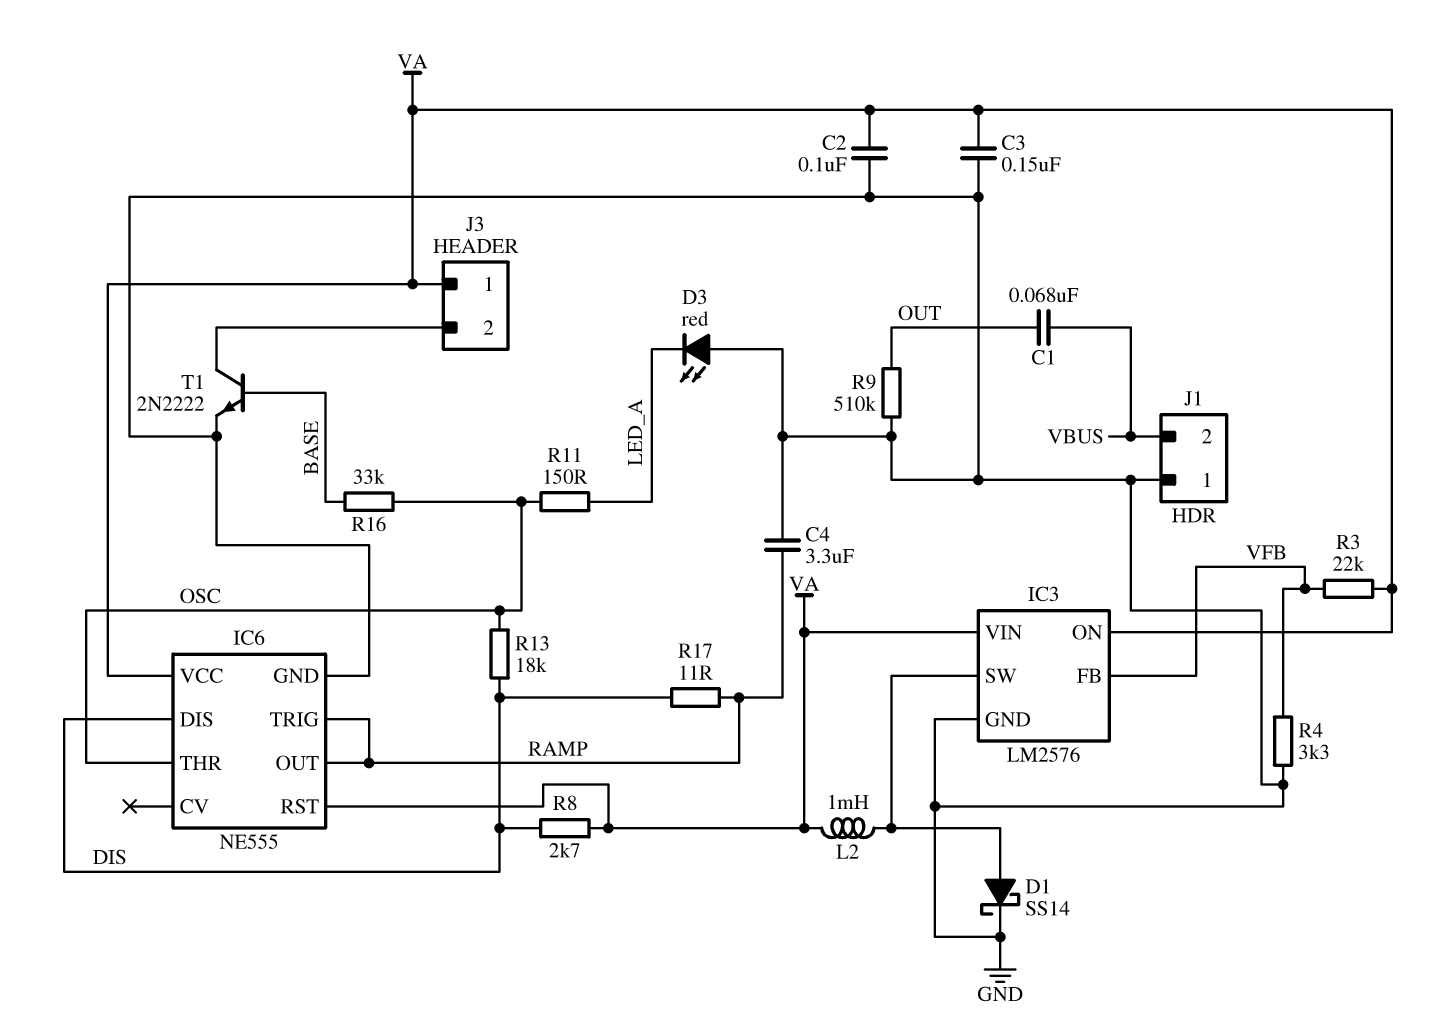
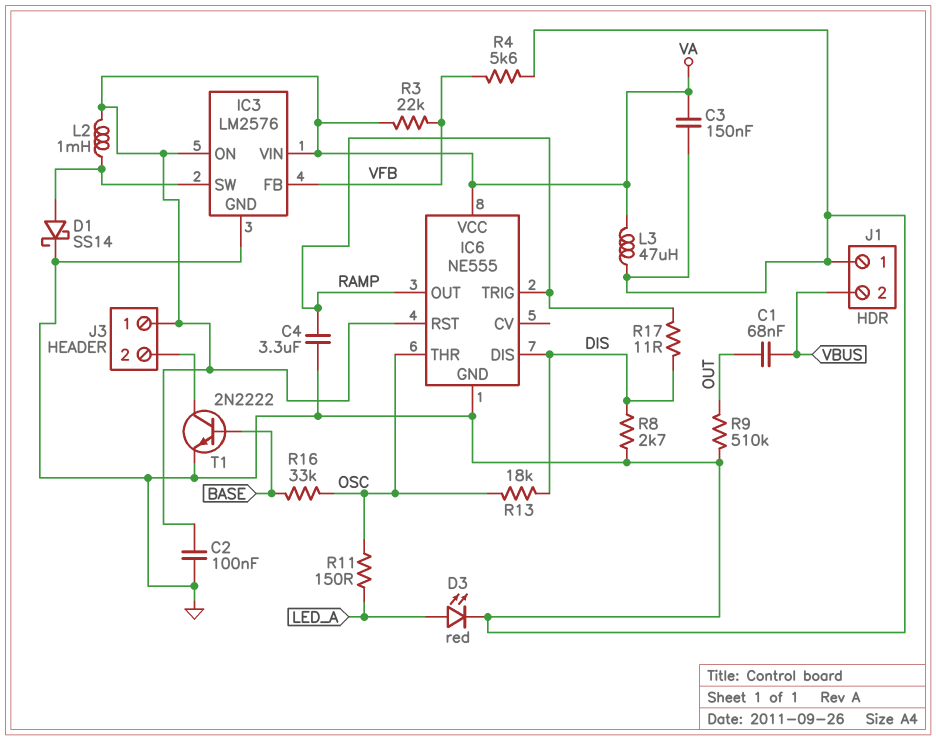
D3: LED red (A GND, K LED_A) -> LED red (A LED_A, K GND)
L3: none -> 47uH (GND, VA)
R4: 3.3k (GND, VFB) -> 5.6k (GND, VFB)
R8: 2.7k (DIS, VA) -> 2.7k (DIS, GND)

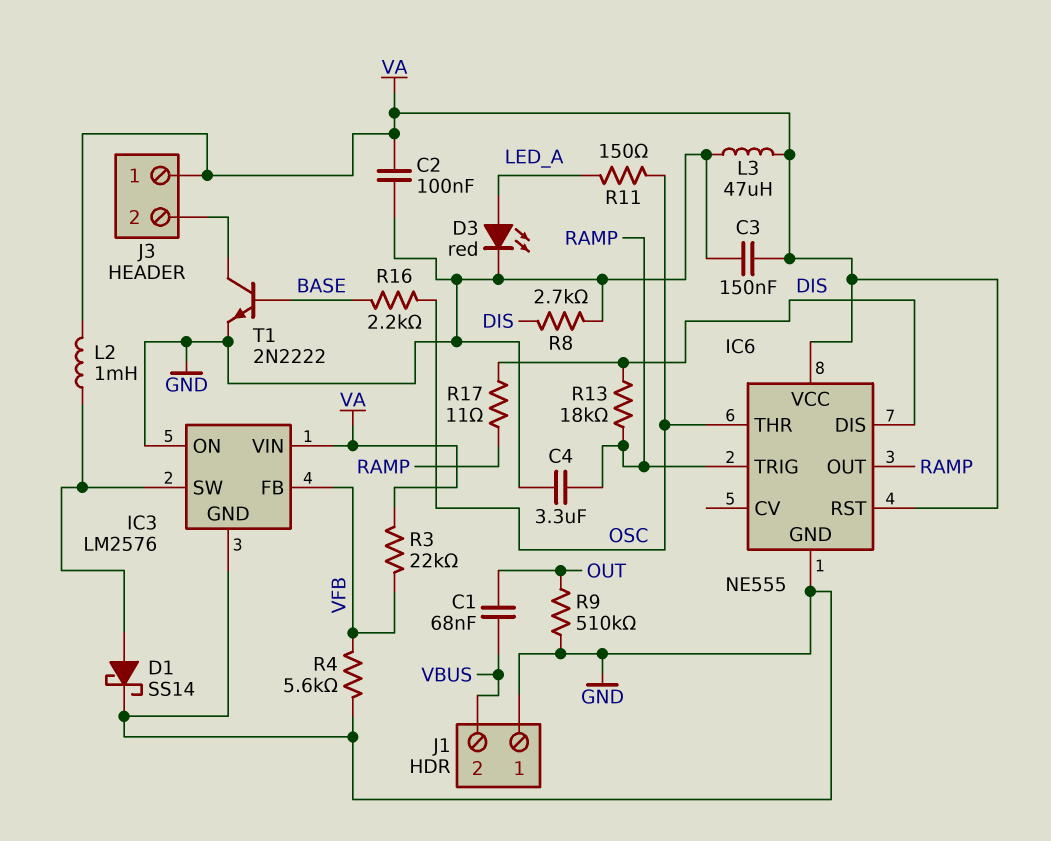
IC3 pin ON: VA -> GND
R13: 18k (DIS, OSC) -> 18k (DIS, RAMP)
R16: 33k (BASE, OSC) -> 2.2k (BASE, OSC)

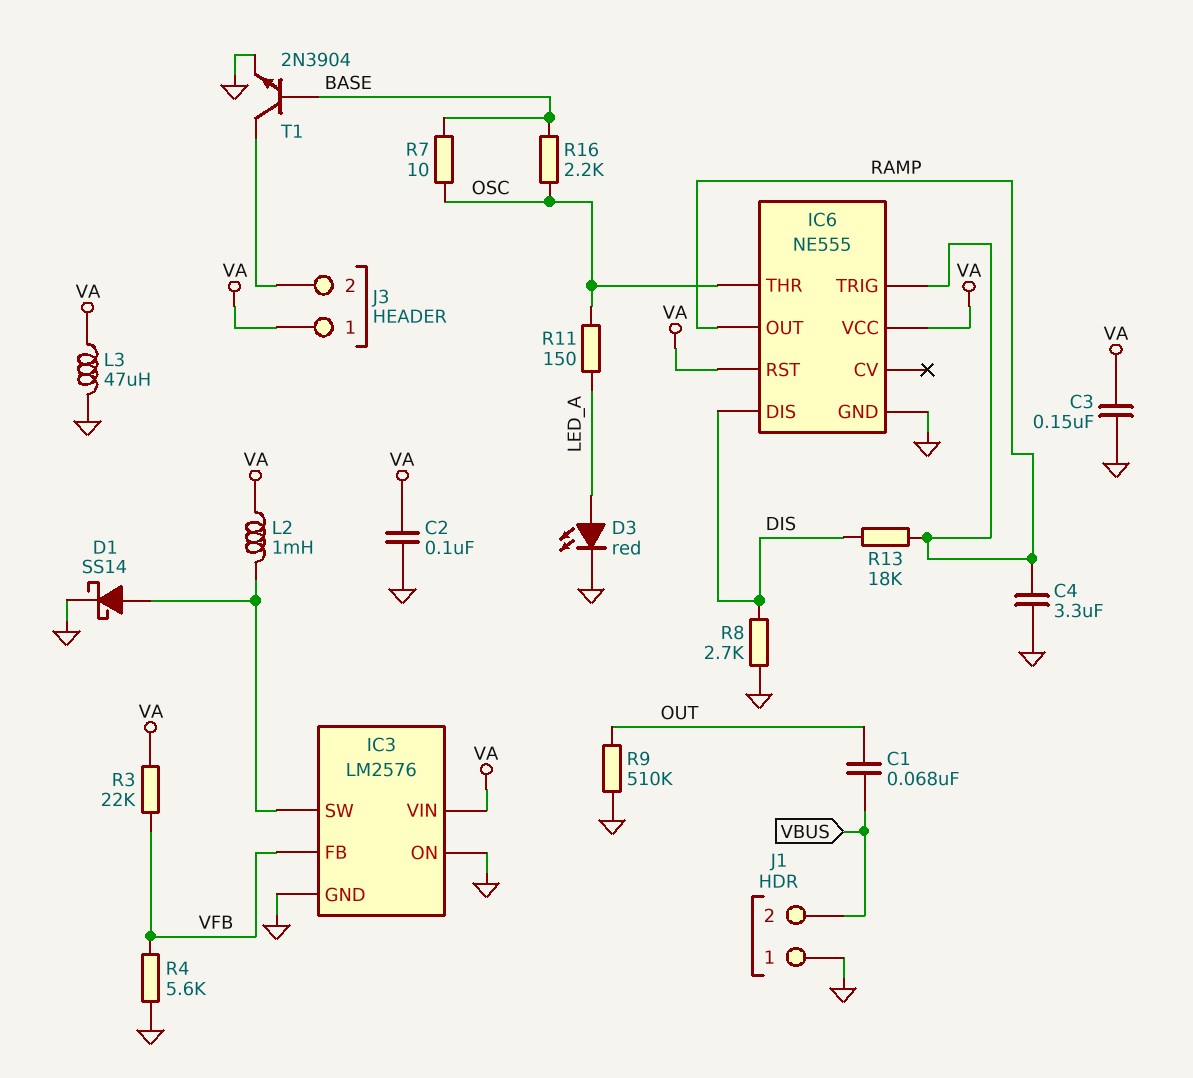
R7: none -> 10 (BASE, OSC)
R17: 11 (DIS, RAMP) -> none
T1: NPN 2N2222 (B BASE, C J3/2, E GND) -> NPN 2N3904 (B BASE, C J3/2, E GND)

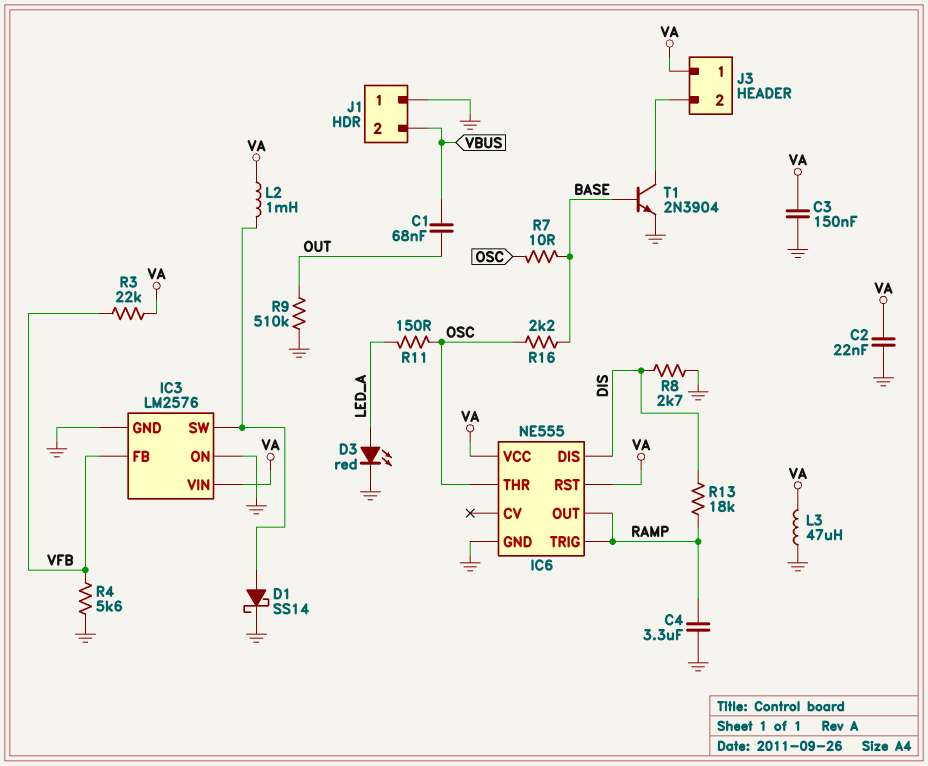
C2: 100nF (GND, VA) -> 22nF (GND, VA)

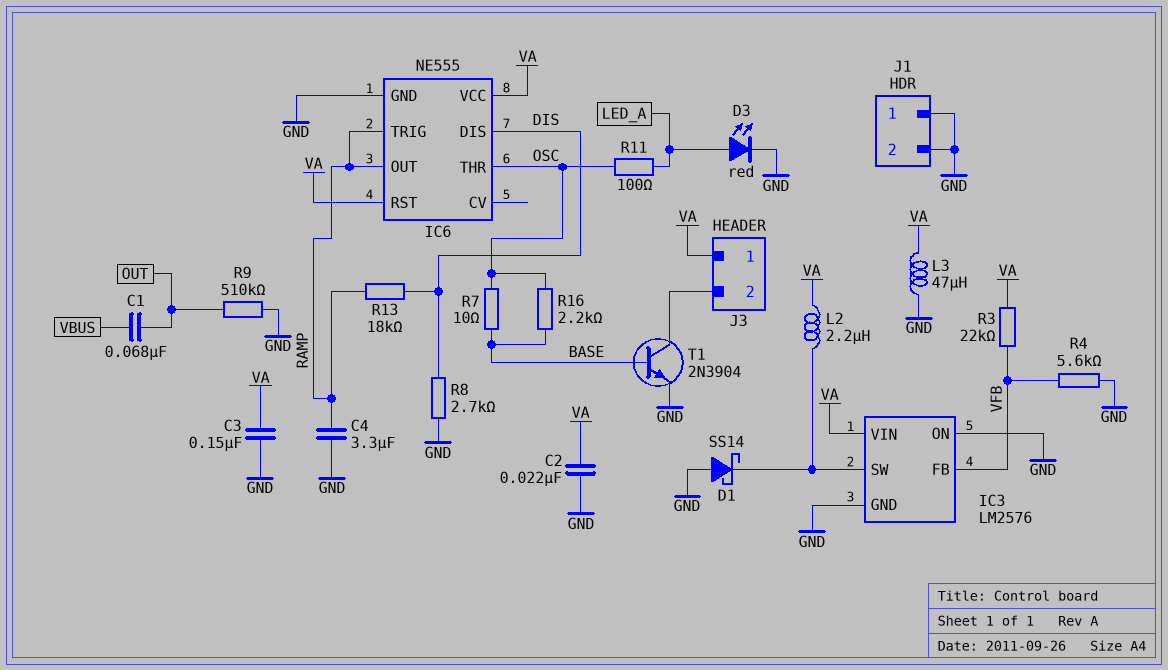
D1: schottky SS14 (A IC3/SW, K GND) -> schottky SS14 (A GND, K IC3/SW)
J1 pin 2: VBUS -> GND
L2: 1mH (IC3/SW, VA) -> 2.2uH (IC3/SW, VA)
R11: 150 (LED_A, OSC) -> 100 (LED_A, OSC)

